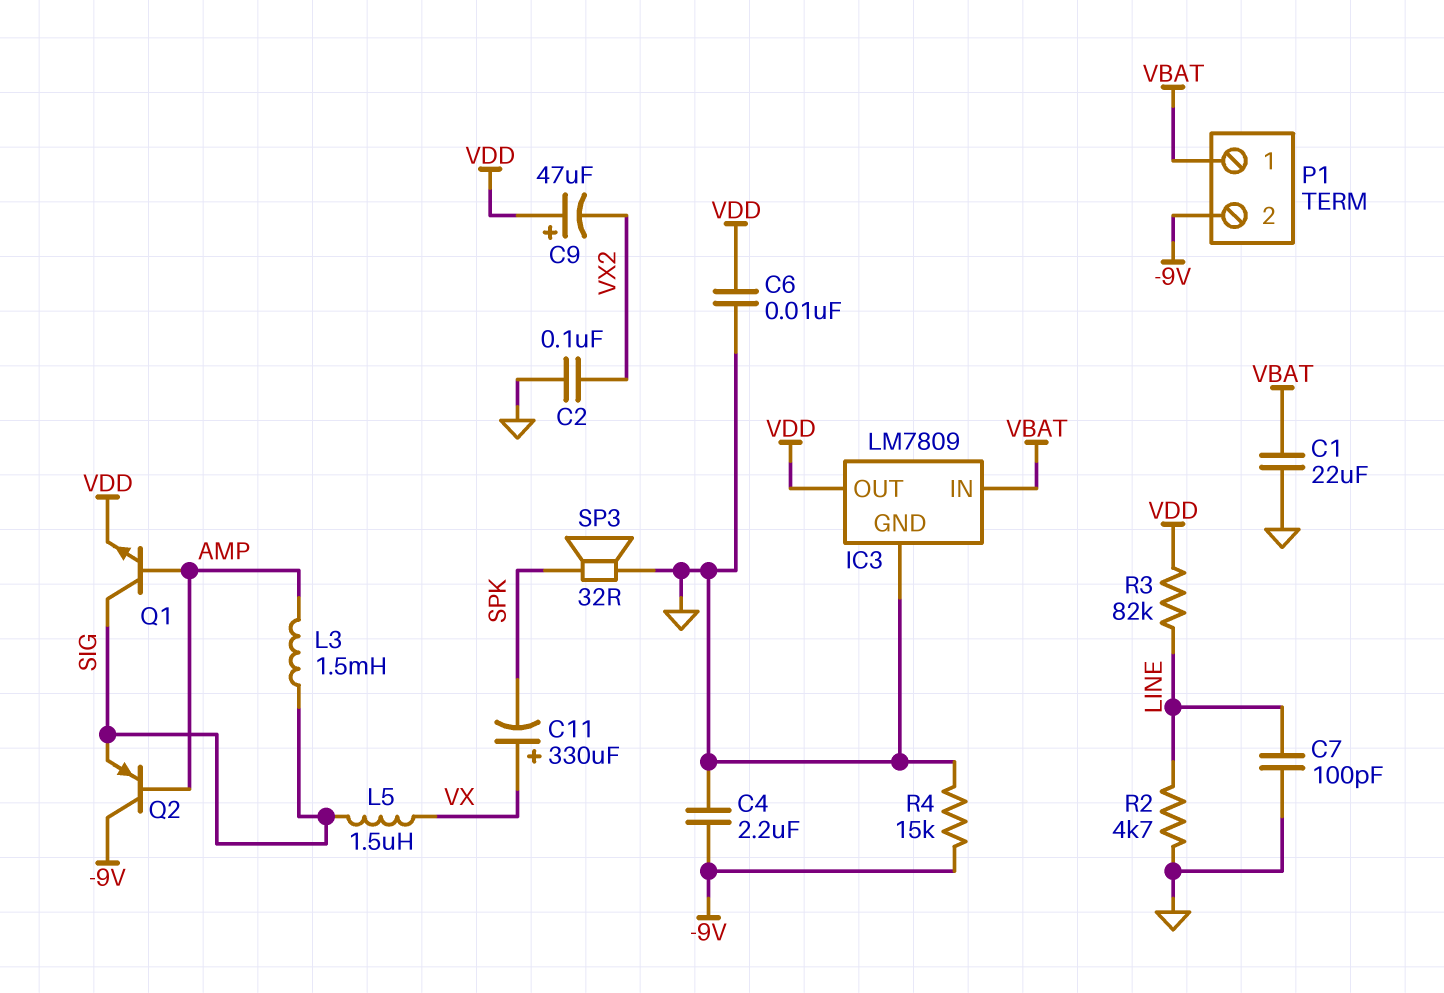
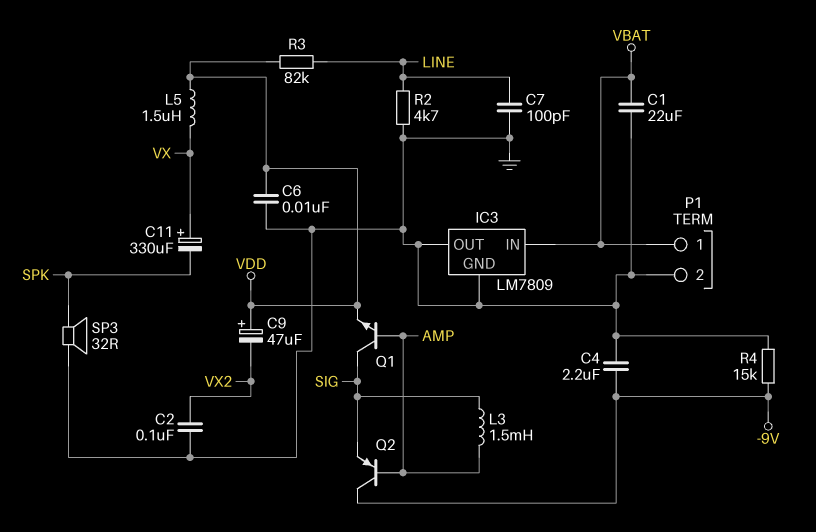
IC3 pin OUT: VDD -> GND
L5: 1.5uH (SIG, VX) -> 1.5uH (VDD, VX)
P1 pin 2: -9V -> GND

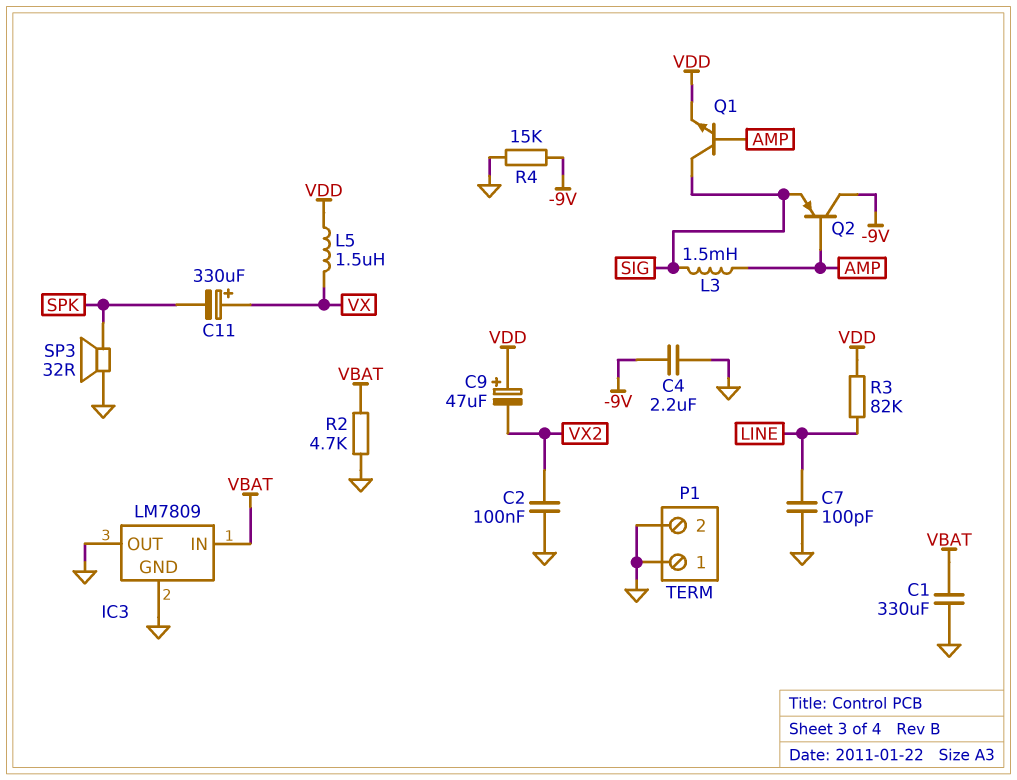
C1: 22uF (GND, VBAT) -> 330uF (GND, VBAT)
C6: 10nF (GND, VDD) -> none
P1 pin 1: VBAT -> GND
R2: 4.7k (GND, LINE) -> 4.7k (GND, VBAT)

